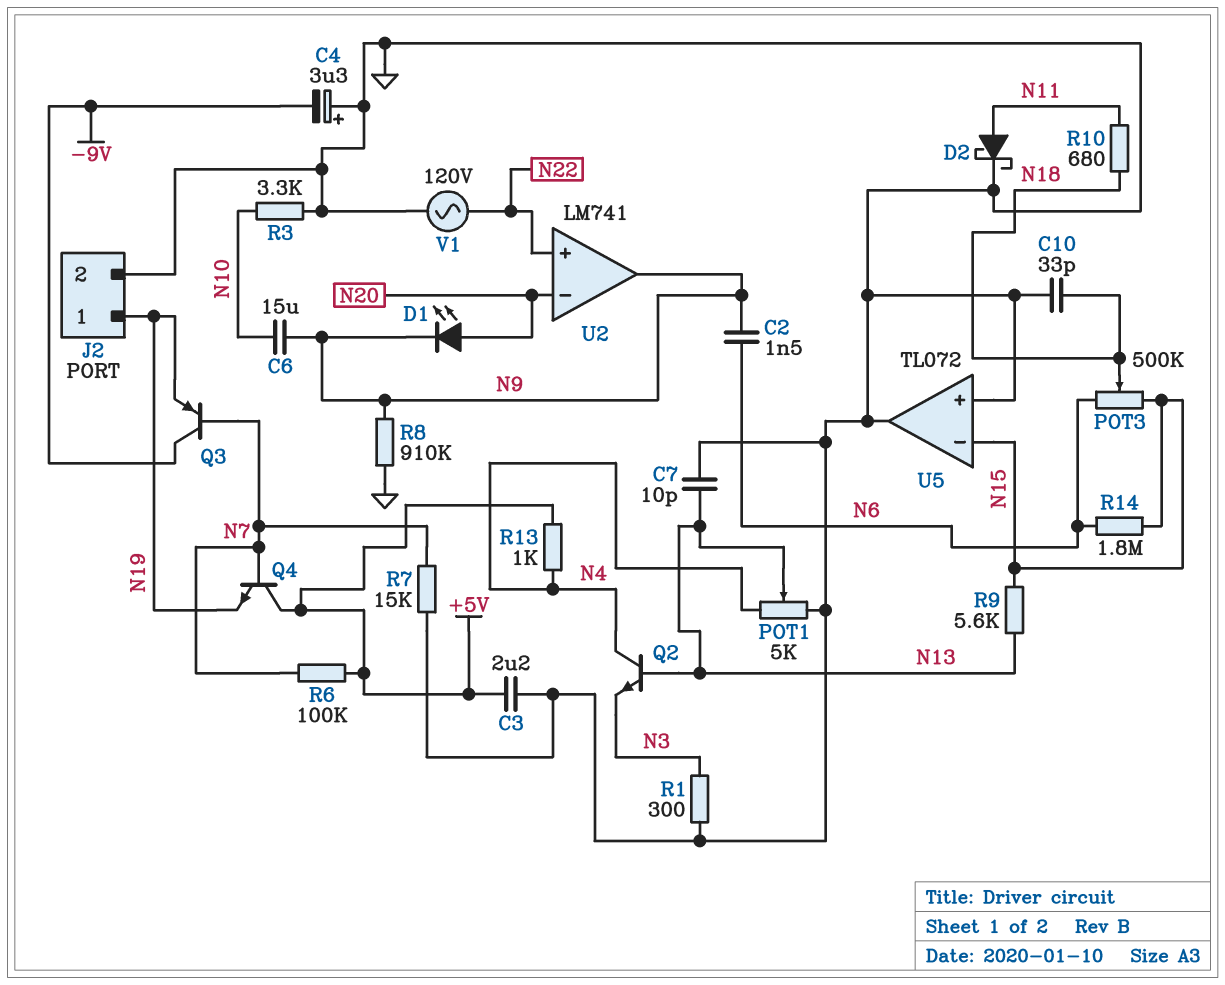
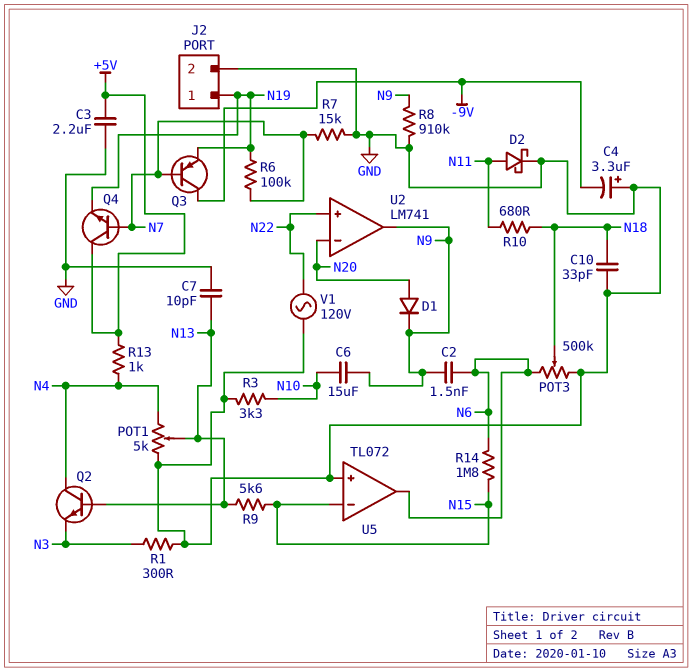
D1: LED (A N20, K N9) -> diode (A N20, K N9)
POT3: 500k (N6, N15, wiper N18) -> 500k (GND, N6, wiper N18)
R6: 100k (+5V, N7) -> 100k (N7, N19)
U5 pin out: GND -> N6

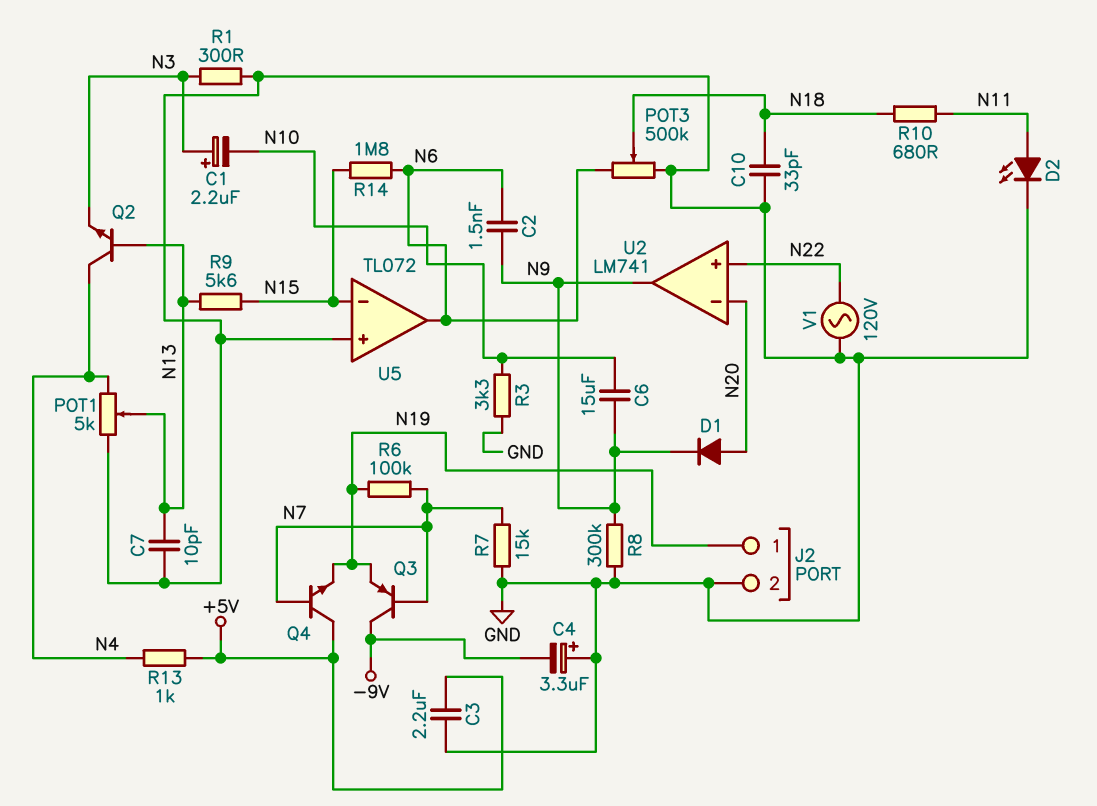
C1: none -> 2.2uF (plus N3, minus N10)
D2: schottky (A N11, K GND) -> LED (A N11, K GND)
R8: 910k (GND, N9) -> 300k (GND, N9)

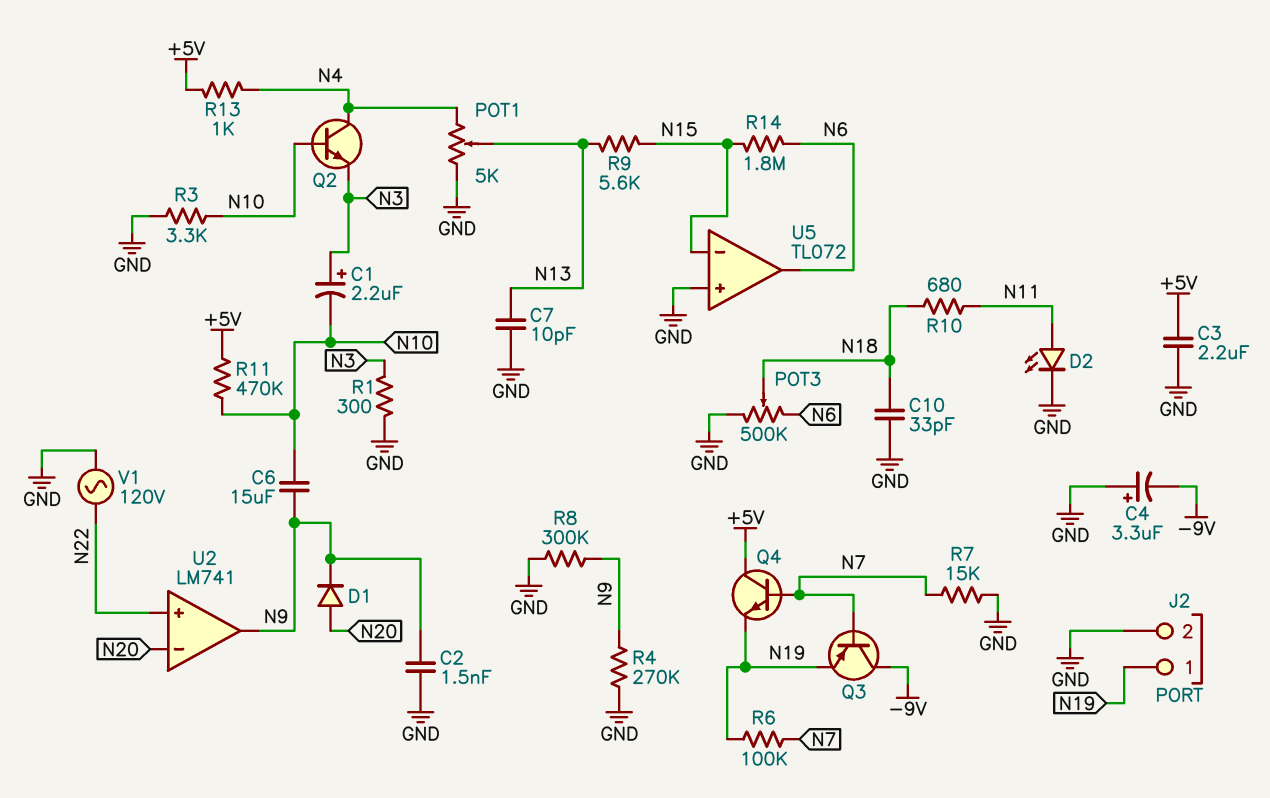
C2: 1.5nF (N6, N9) -> 1.5nF (GND, N9)
Q2: NPN (B N13, C N4, E N3) -> NPN (B N10, C N4, E N3)
R4: none -> 270k (GND, N9)
R11: none -> 470k (+5V, N10)

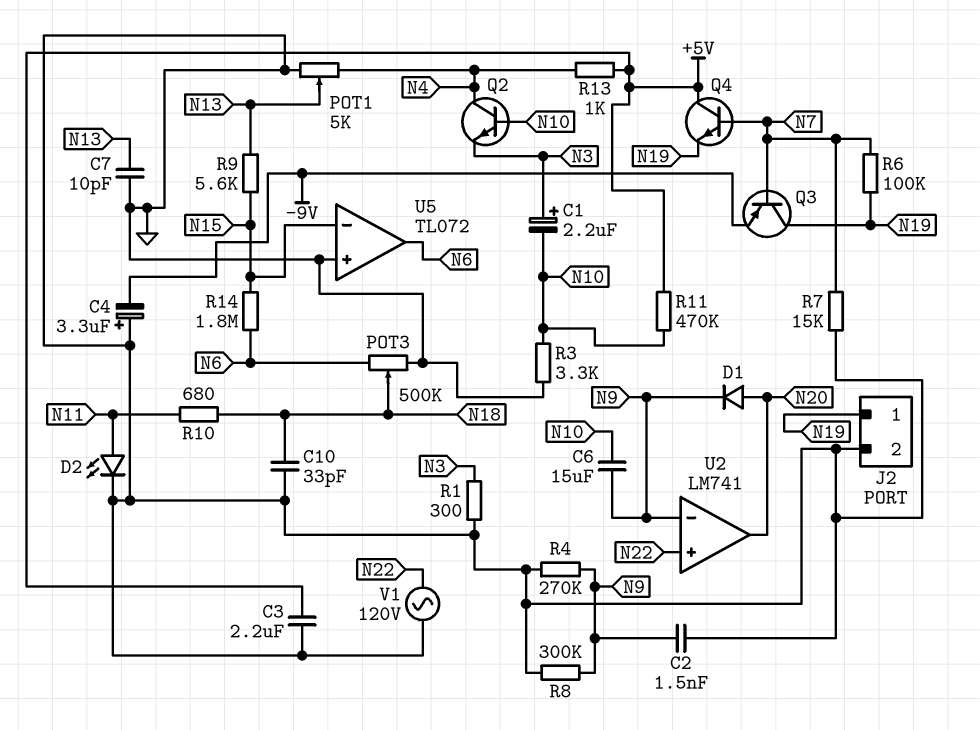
Q3: PNP (B N7, C -9V, E N19) -> PNP (B N7, C N19, E -9V)
U2 pin in-: N20 -> N9
U2 pin out: N9 -> N20

